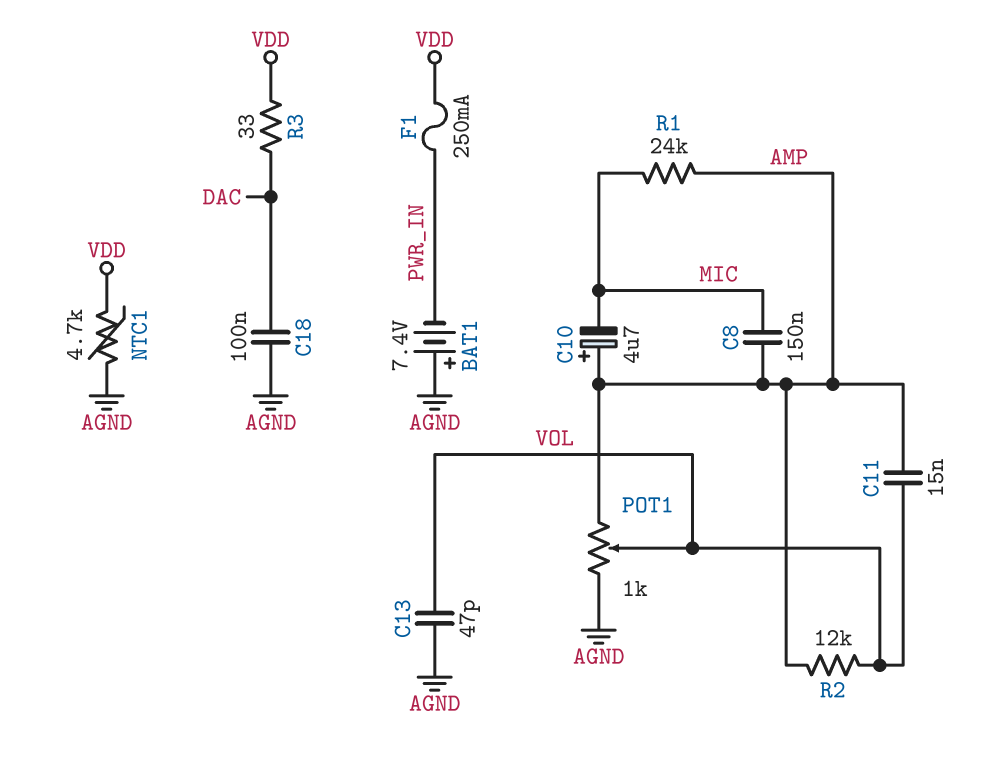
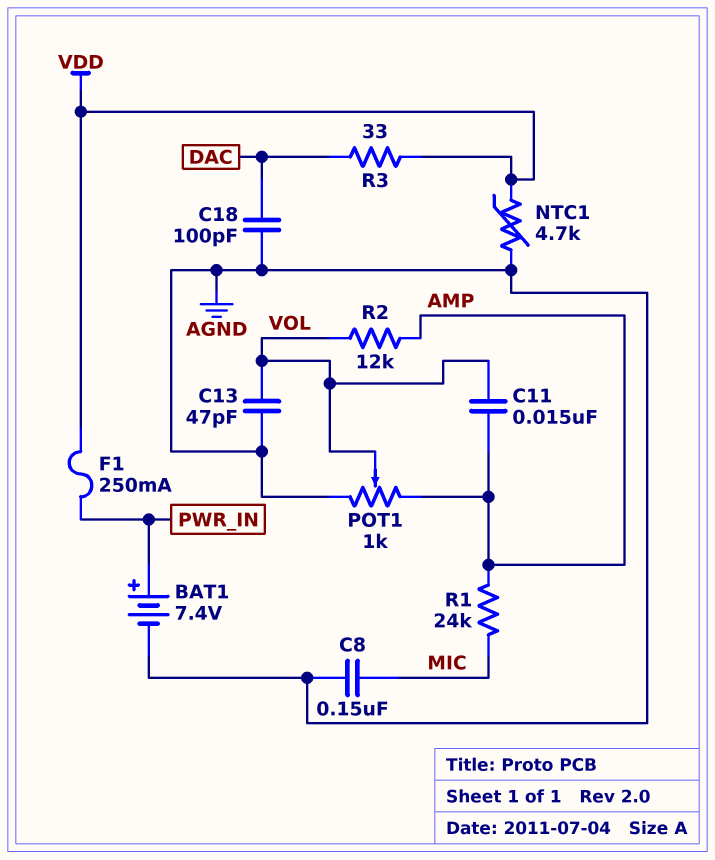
BAT1: 7.4V (plus AGND, minus PWR_IN) -> 7.4V (plus PWR_IN, minus AGND)
C8: 150nF (AMP, MIC) -> 150nF (AGND, MIC)
C10: 4.7uF (plus AMP, minus MIC) -> none
C18: 100nF (AGND, DAC) -> 100pF (AGND, DAC)

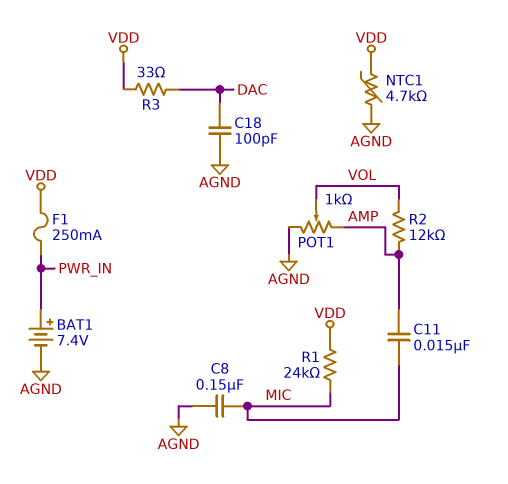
C11: 15nF (AMP, VOL) -> 15nF (AMP, MIC)
C13: 47pF (AGND, VOL) -> none
R1: 24k (AMP, MIC) -> 24k (MIC, VDD)

